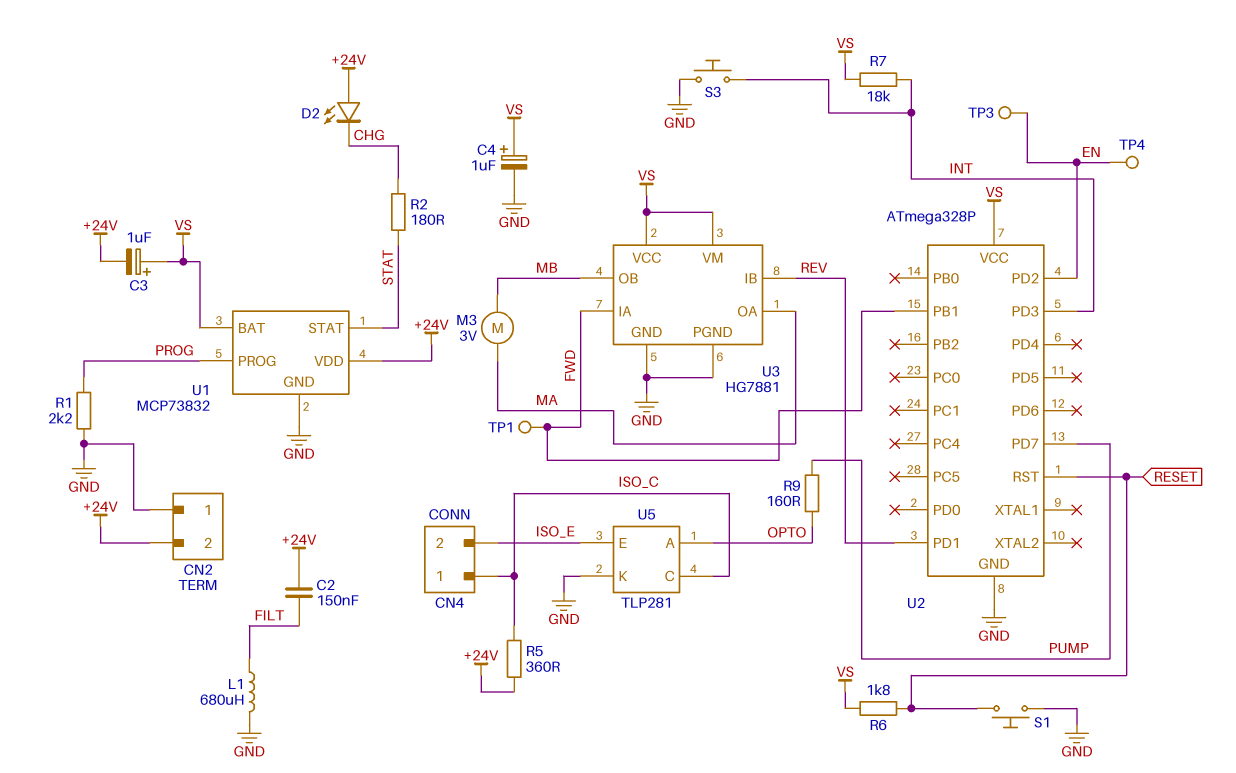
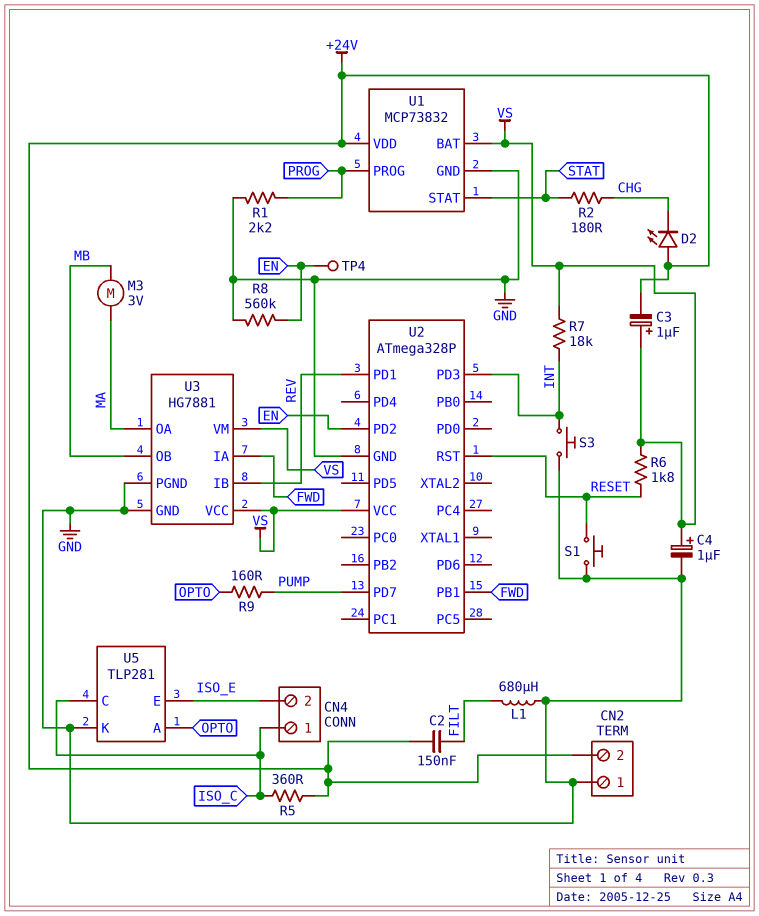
R8: none -> 560k (EN, GND)
TP1: test point (FWD) -> none
TP3: test point (EN) -> none

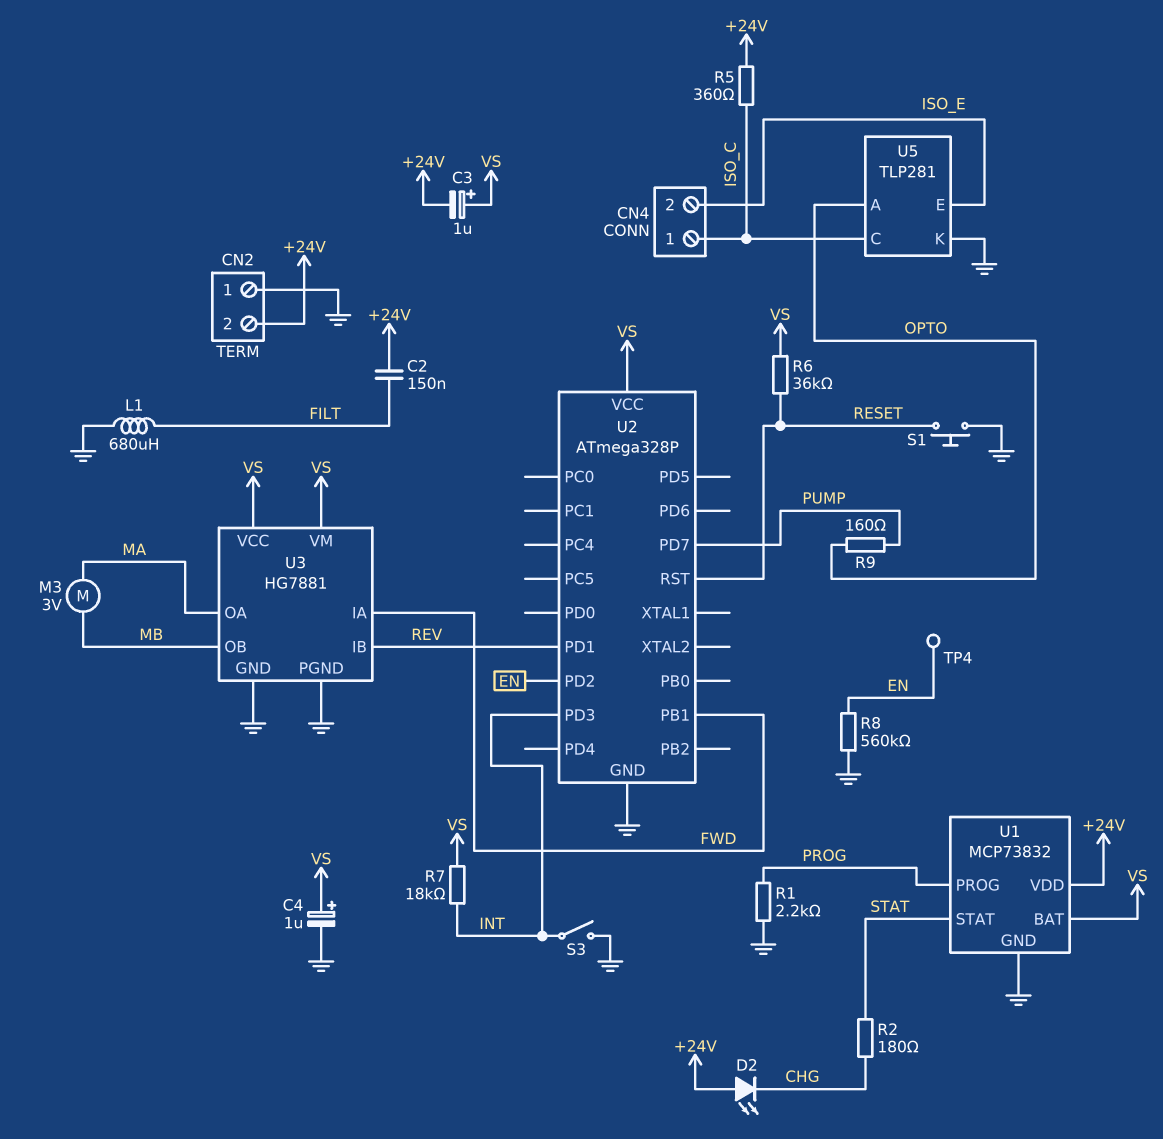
R6: 1.8k (RESET, VS) -> 36k (RESET, VS)
S3: button (GND, INT) -> switch (GND, INT)

